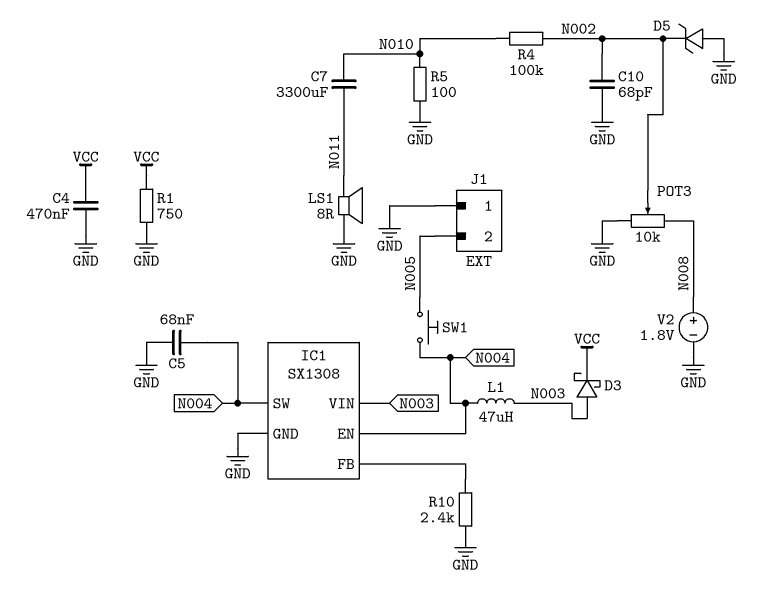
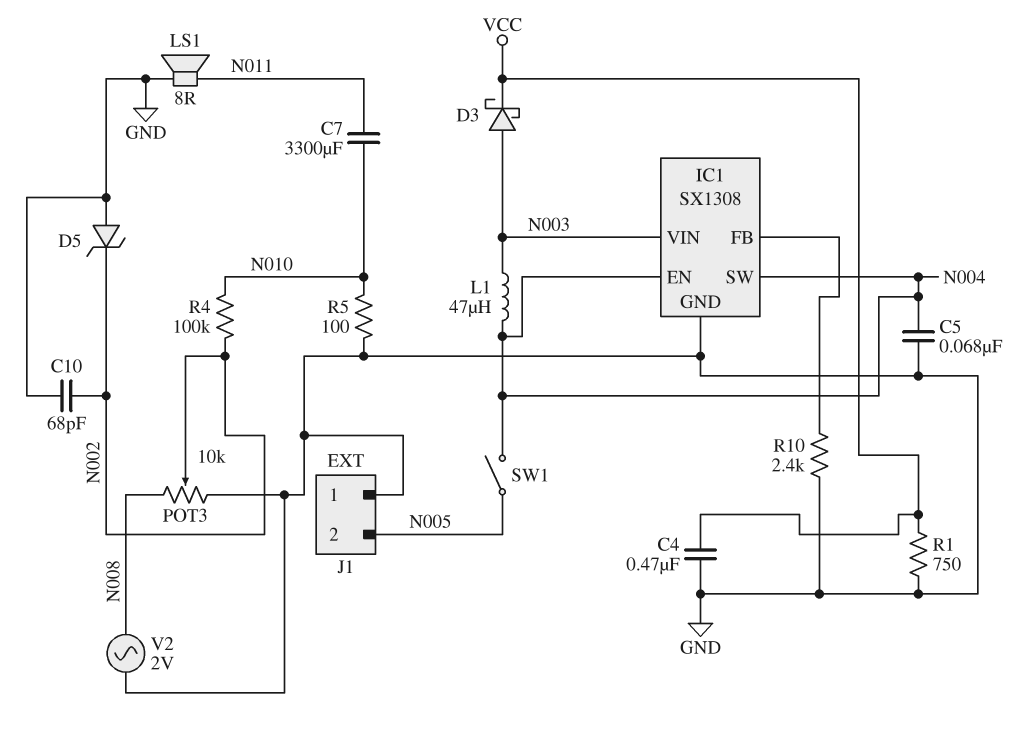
SW1: button (N004, N005) -> switch (N004, N005)
V2: 1.8V (plus N008, minus GND) -> AC 2V (GND, N008)

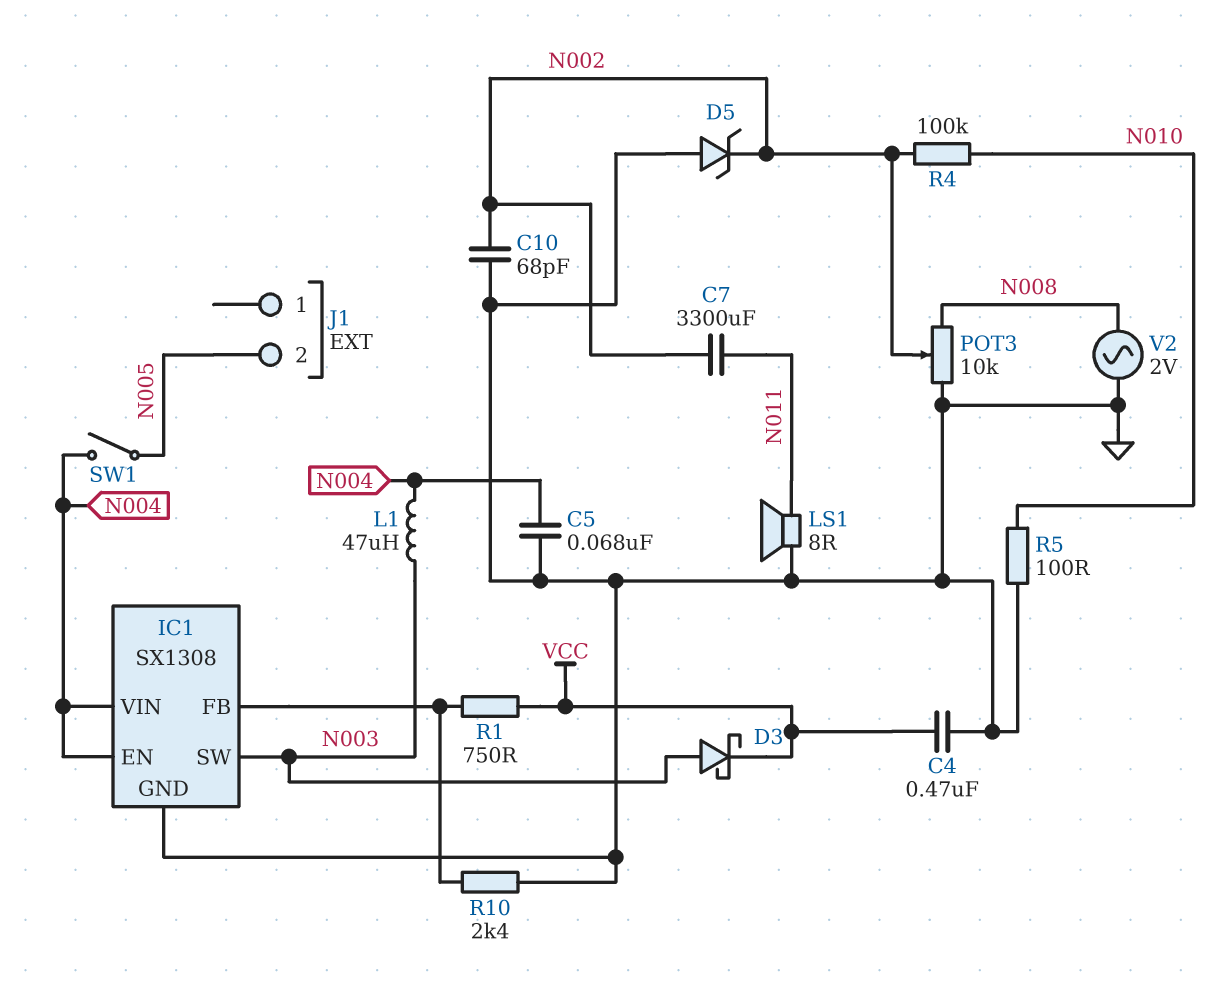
C7: 3300uF (N010, N011) -> 3300uF (N002, N011)
IC1 pin SW: N004 -> N003
IC1 pin VIN: N003 -> N004
J1 pin 1: GND -> none
R1: 750 (GND, VCC) -> 750 (IC1/FB, VCC)

